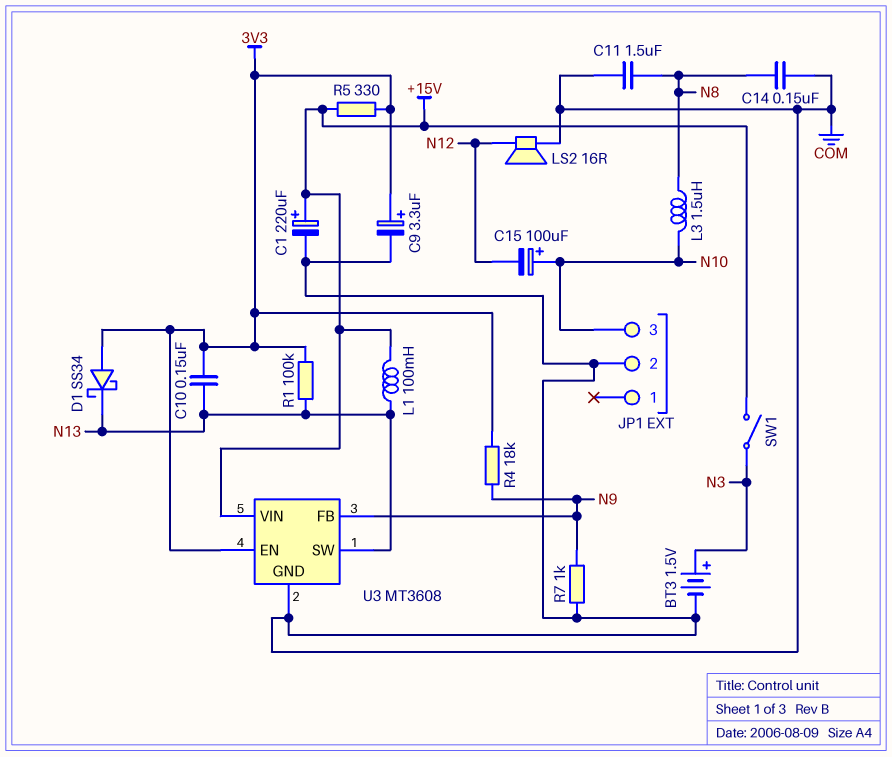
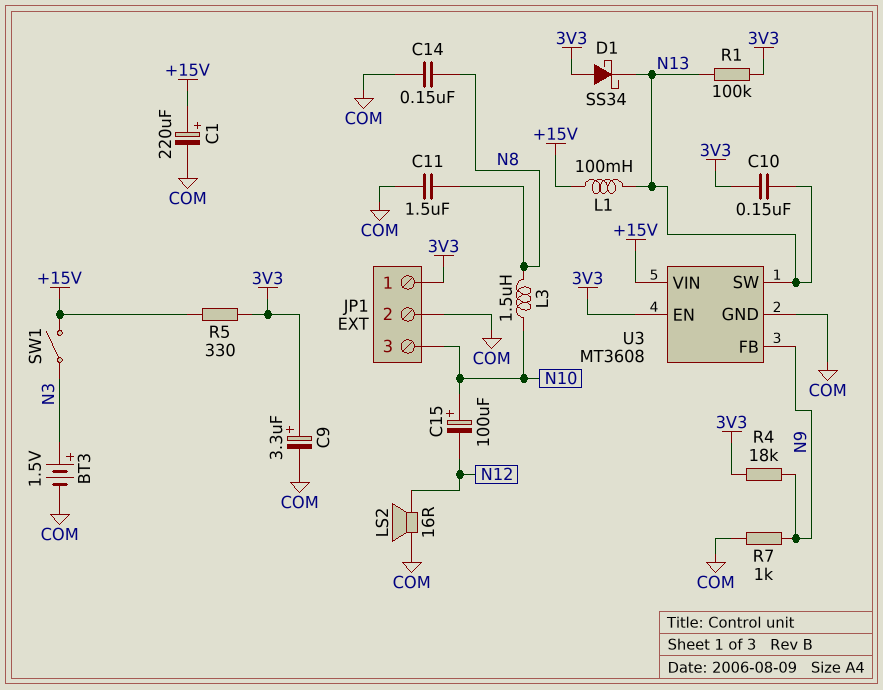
JP1 pin 1: none -> 3V3

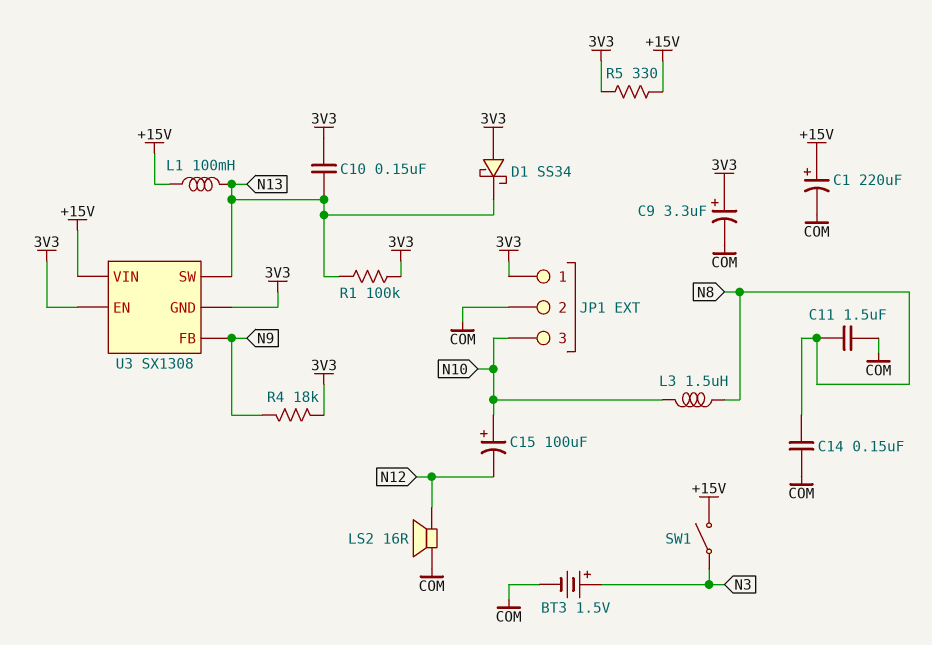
R7: 1k (COM, N9) -> none
U3: MT3608 -> SX1308
U3 pin GND: COM -> 3V3

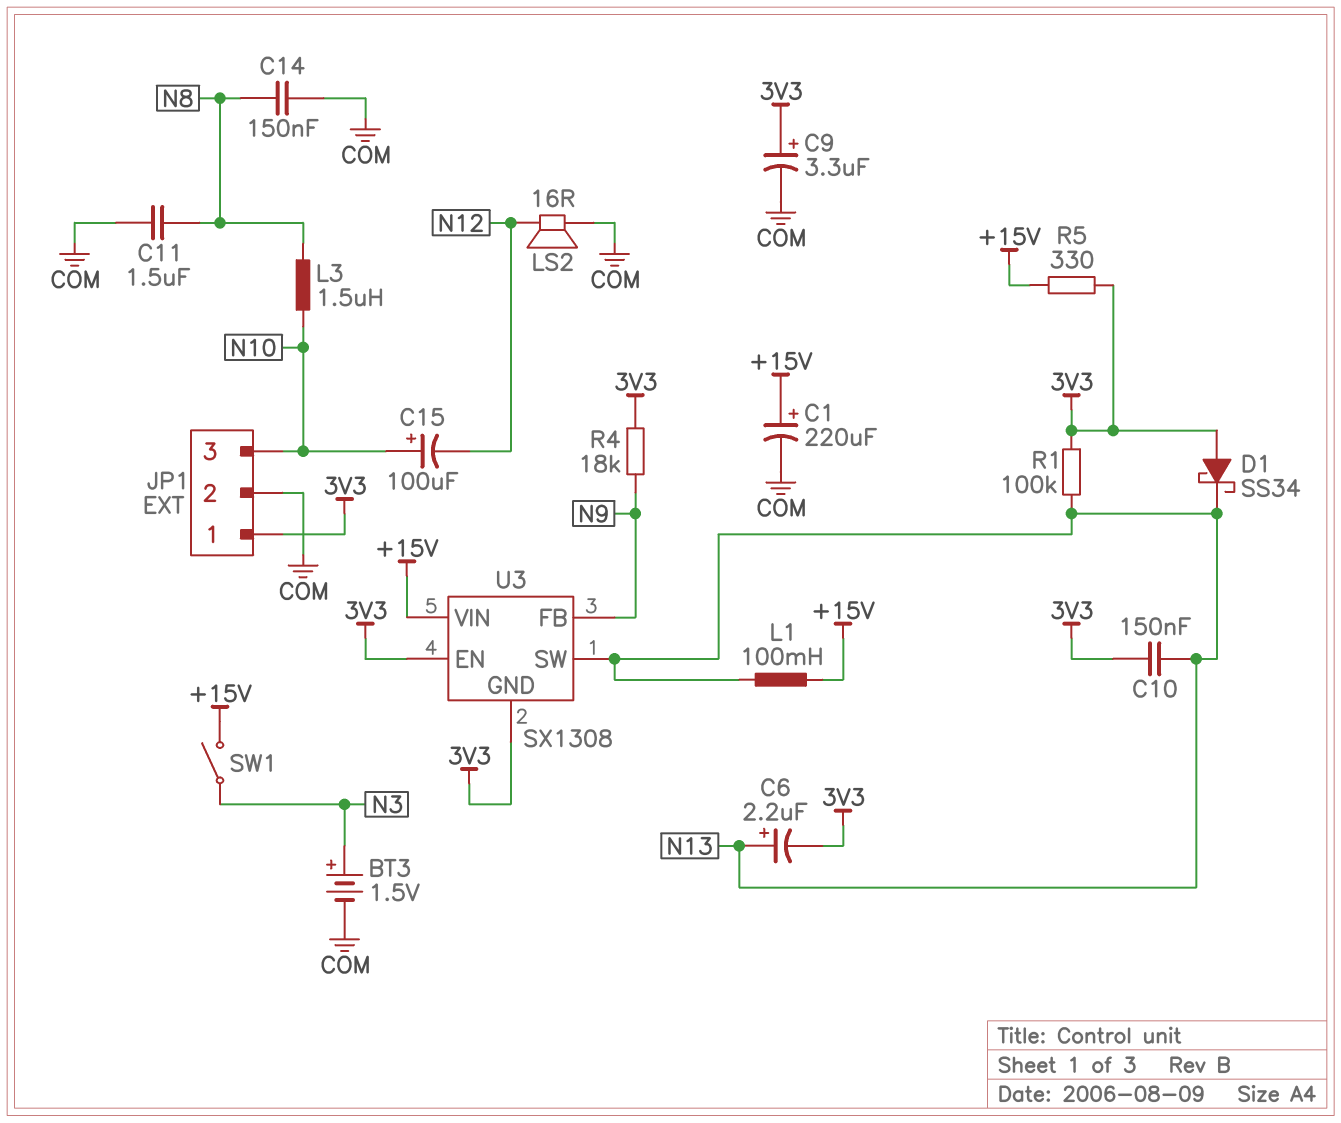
C6: none -> 2.2uF (plus N13, minus 3V3)

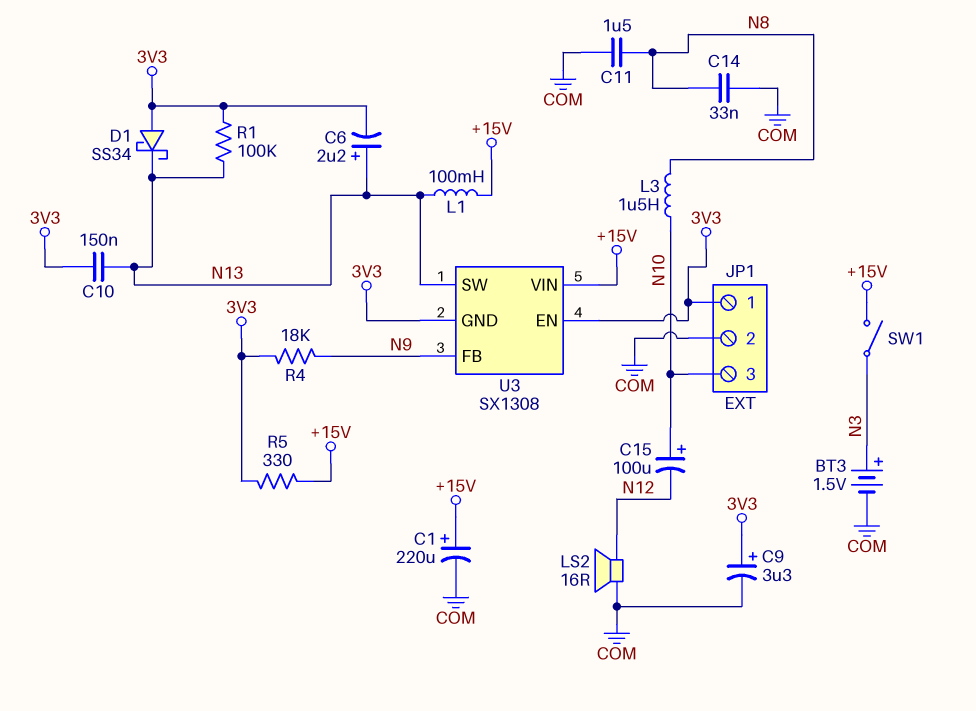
C14: 150nF (COM, N8) -> 33nF (COM, N8)

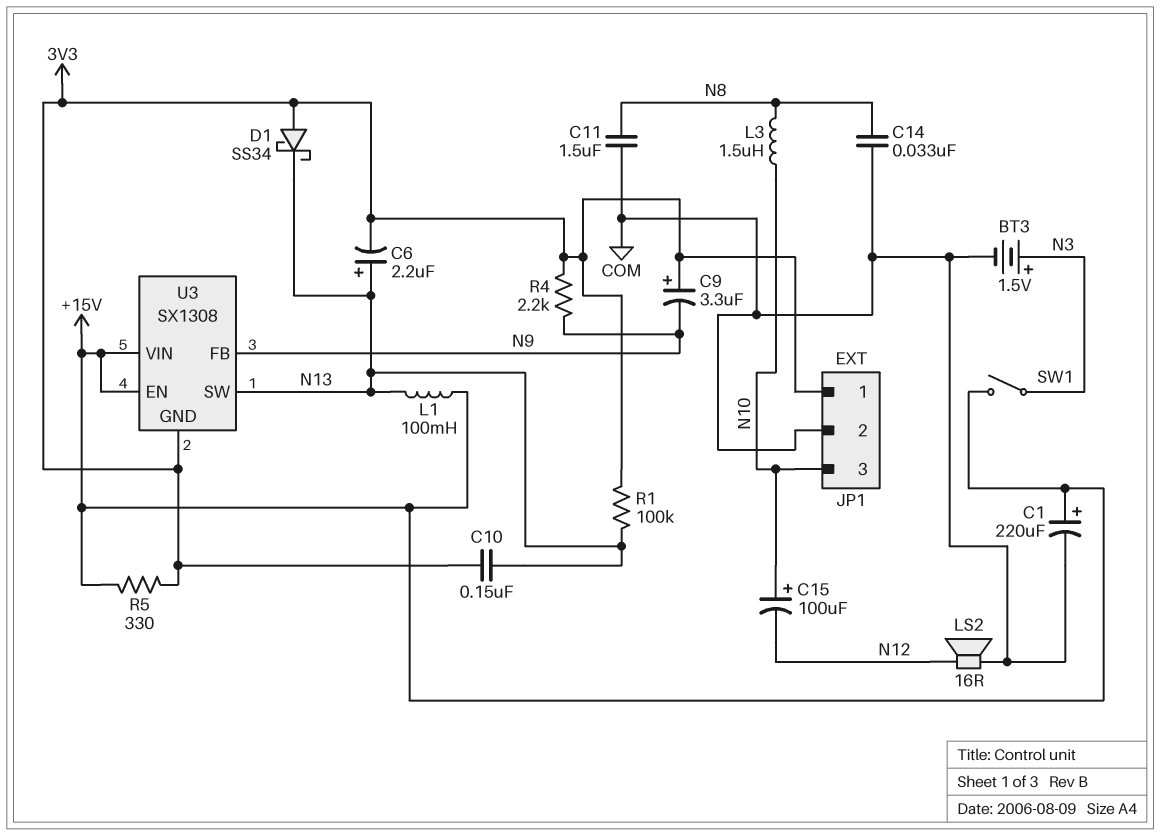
C9: 3.3uF (plus 3V3, minus COM) -> 3.3uF (plus 3V3, minus N9)
R4: 18k (3V3, N9) -> 2.2k (3V3, N9)
U3 pin EN: 3V3 -> +15V

